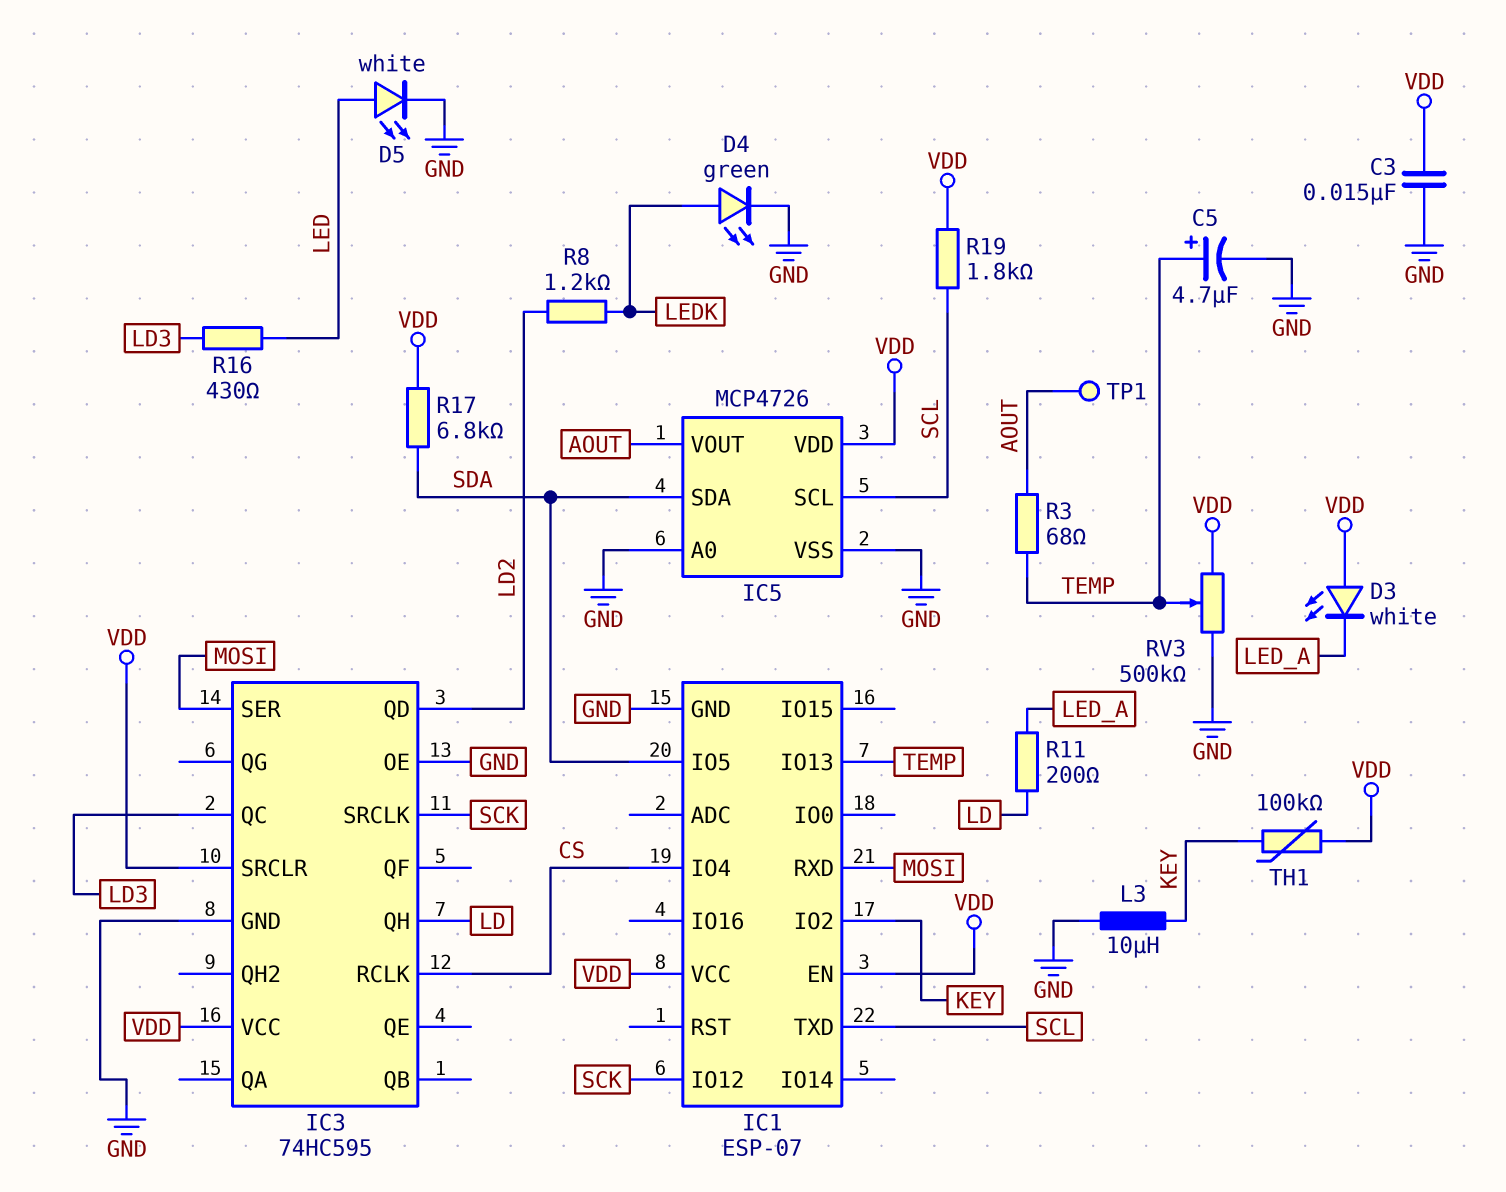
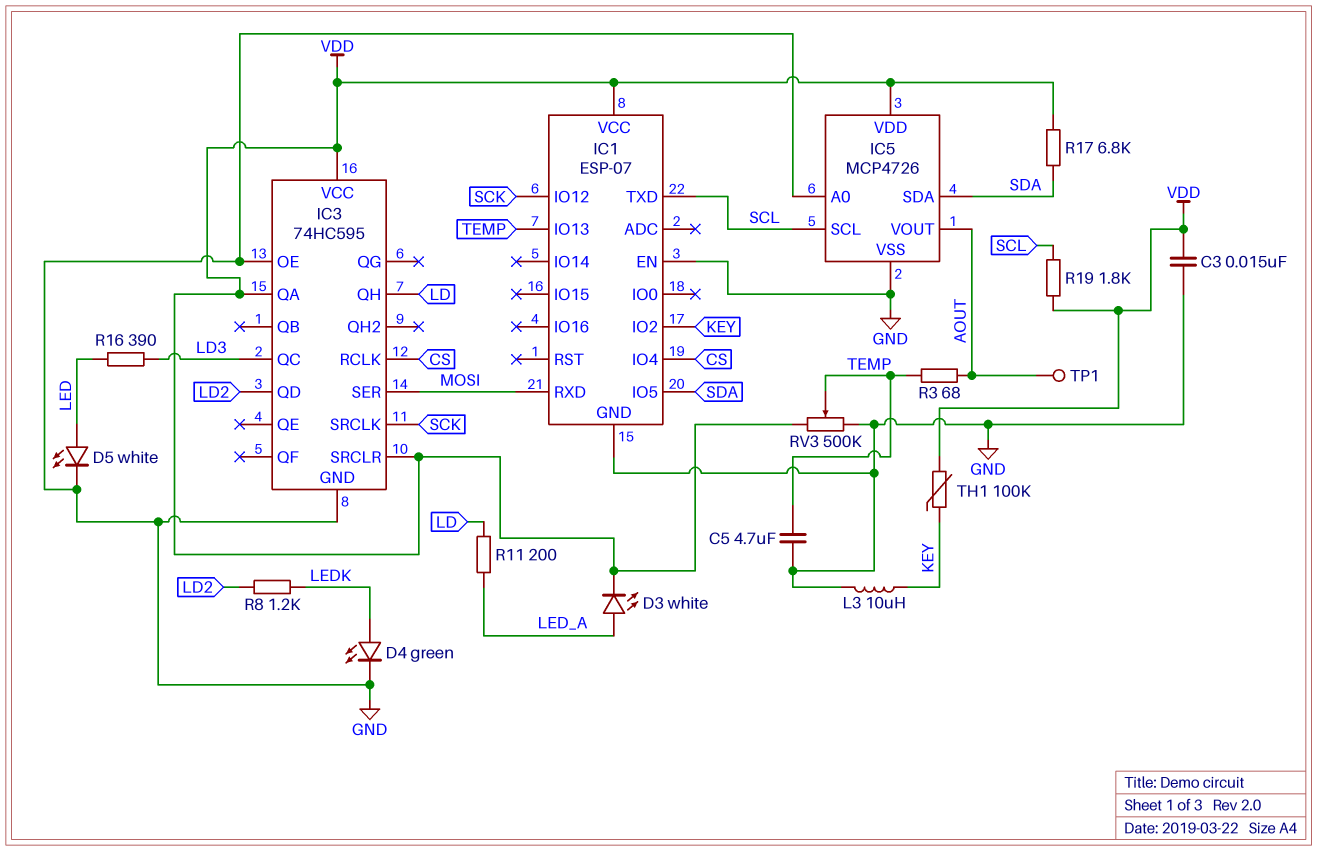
C5: 4.7uF (plus TEMP, minus GND) -> 4.7uF (GND, TEMP)
D3: LED white (A VDD, K LED_A) -> LED white (A LED_A, K VDD)
IC1 pin EN: VDD -> GND
IC3 pin QA: none -> VDD
R16: 430 (LD3, LED) -> 390 (LD3, LED)

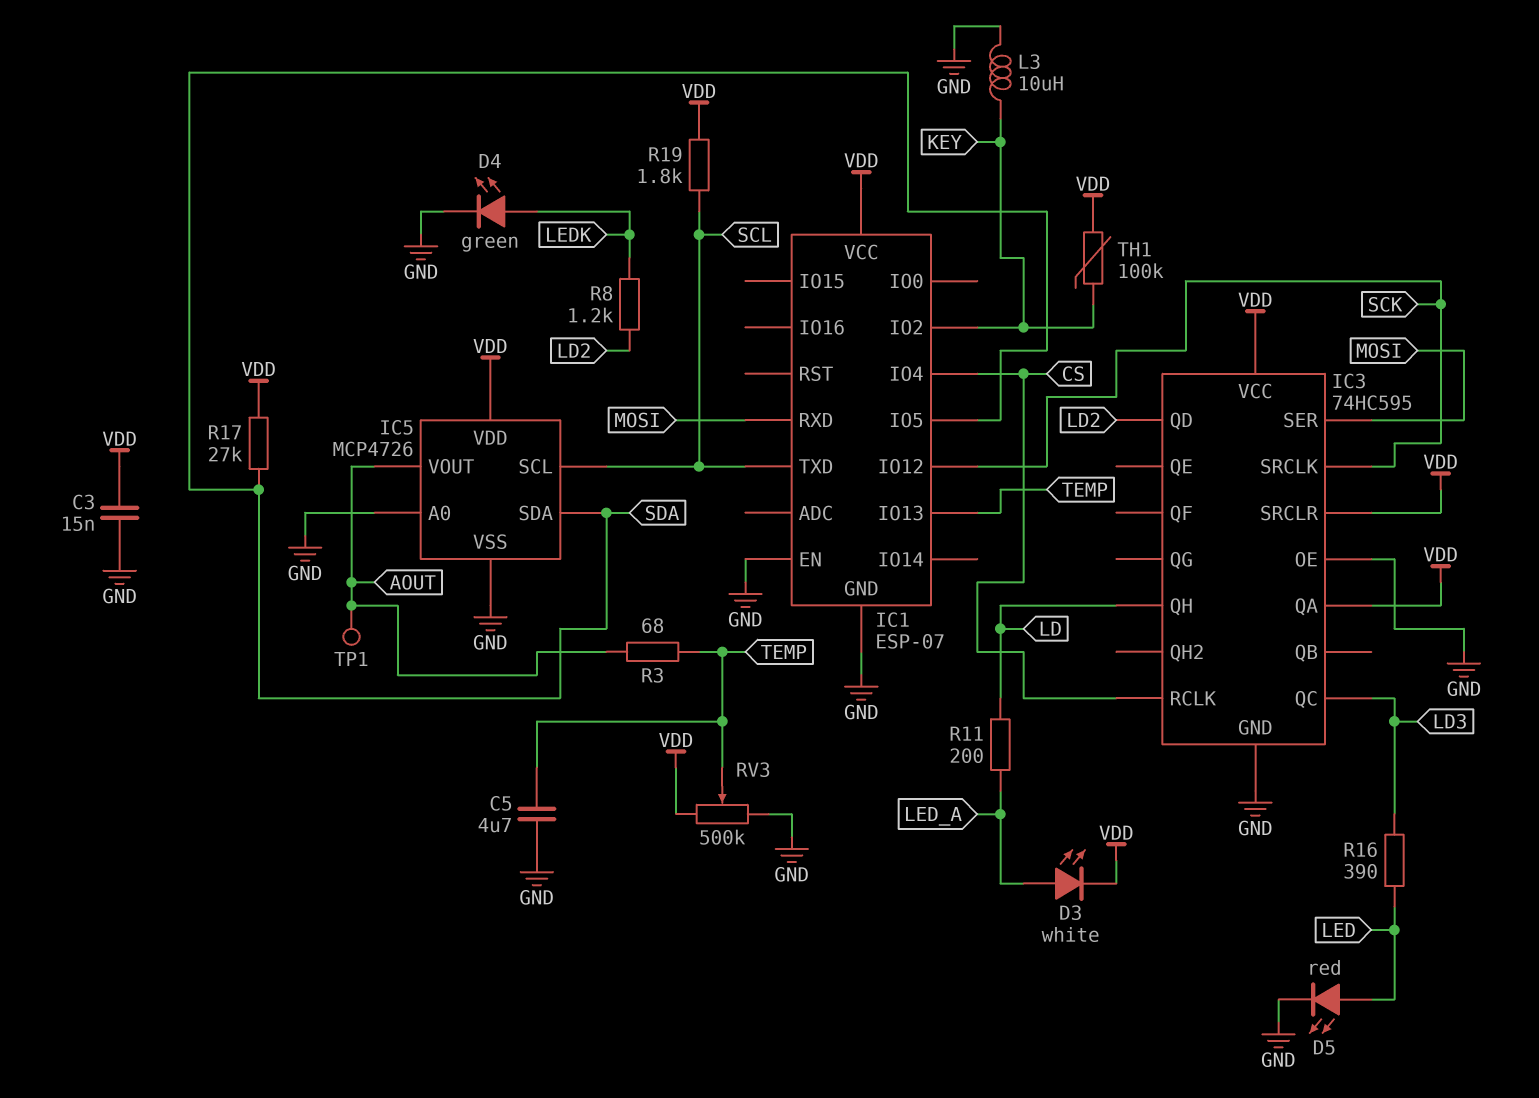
D5: LED white (A LED, K GND) -> LED red (A LED, K GND)
R17: 6.8k (SDA, VDD) -> 27k (SDA, VDD)

